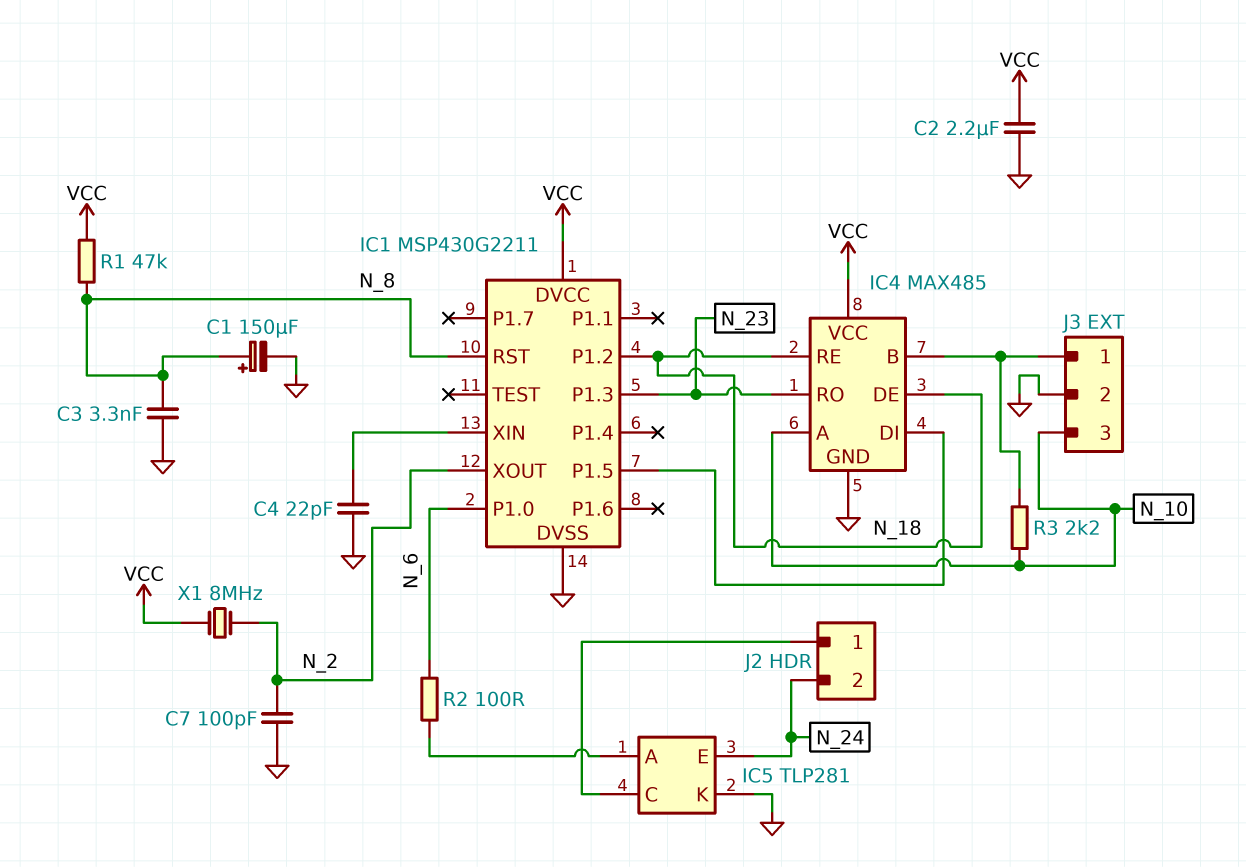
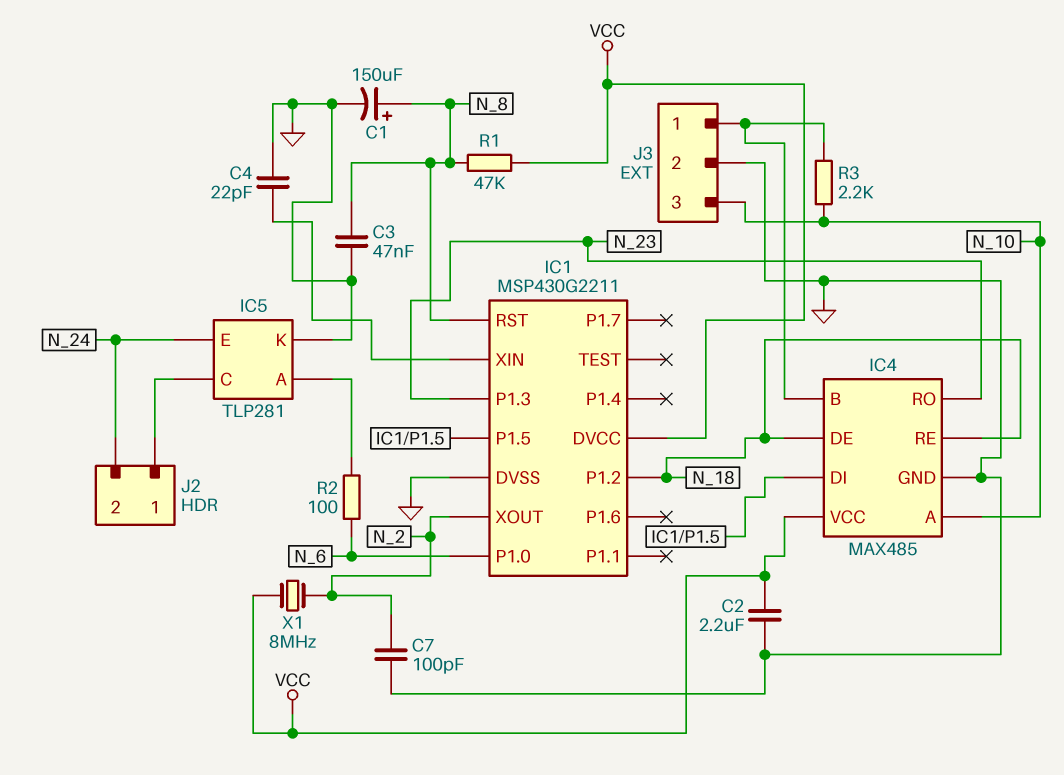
C3: 3.3nF (GND, N_8) -> 47nF (GND, N_8)

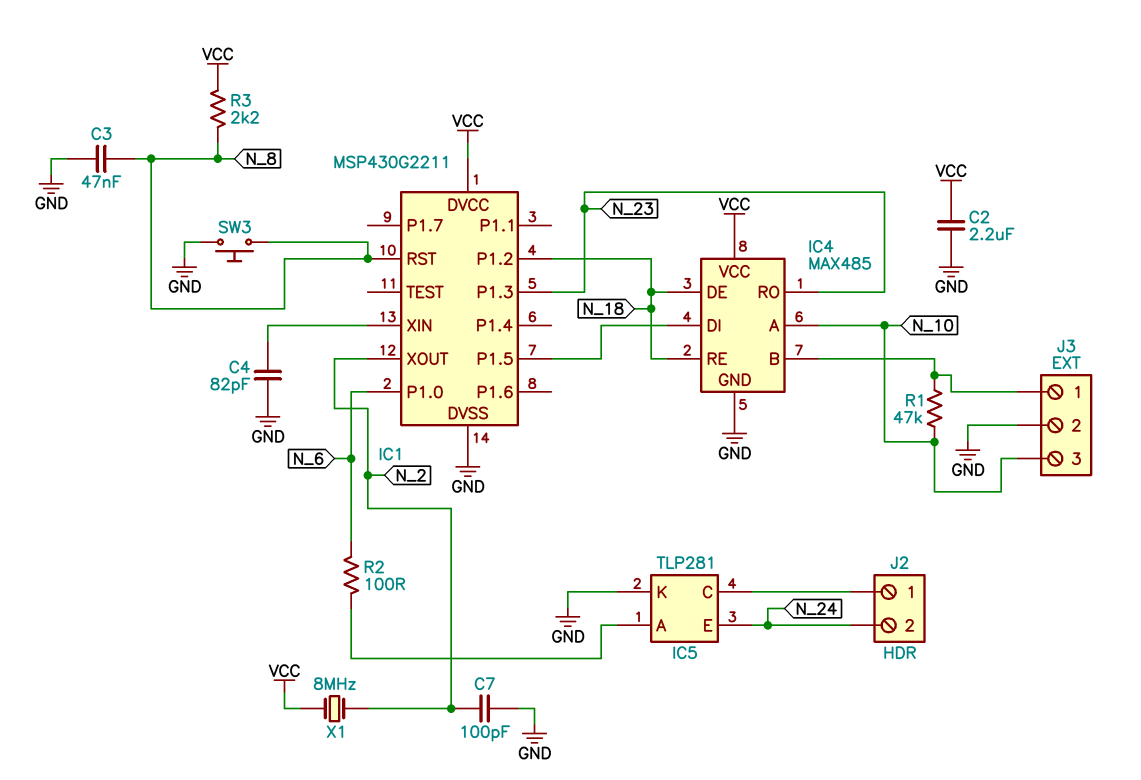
C1: 150uF (plus N_8, minus GND) -> none
C4: 22pF (GND, IC1/XIN) -> 82pF (GND, IC1/XIN)
R1: 47k (N_8, VCC) -> 47k (IC4/B, N_10)
R3: 2.2k (IC4/B, N_10) -> 2.2k (N_8, VCC)
SW3: none -> button (GND, N_8)

